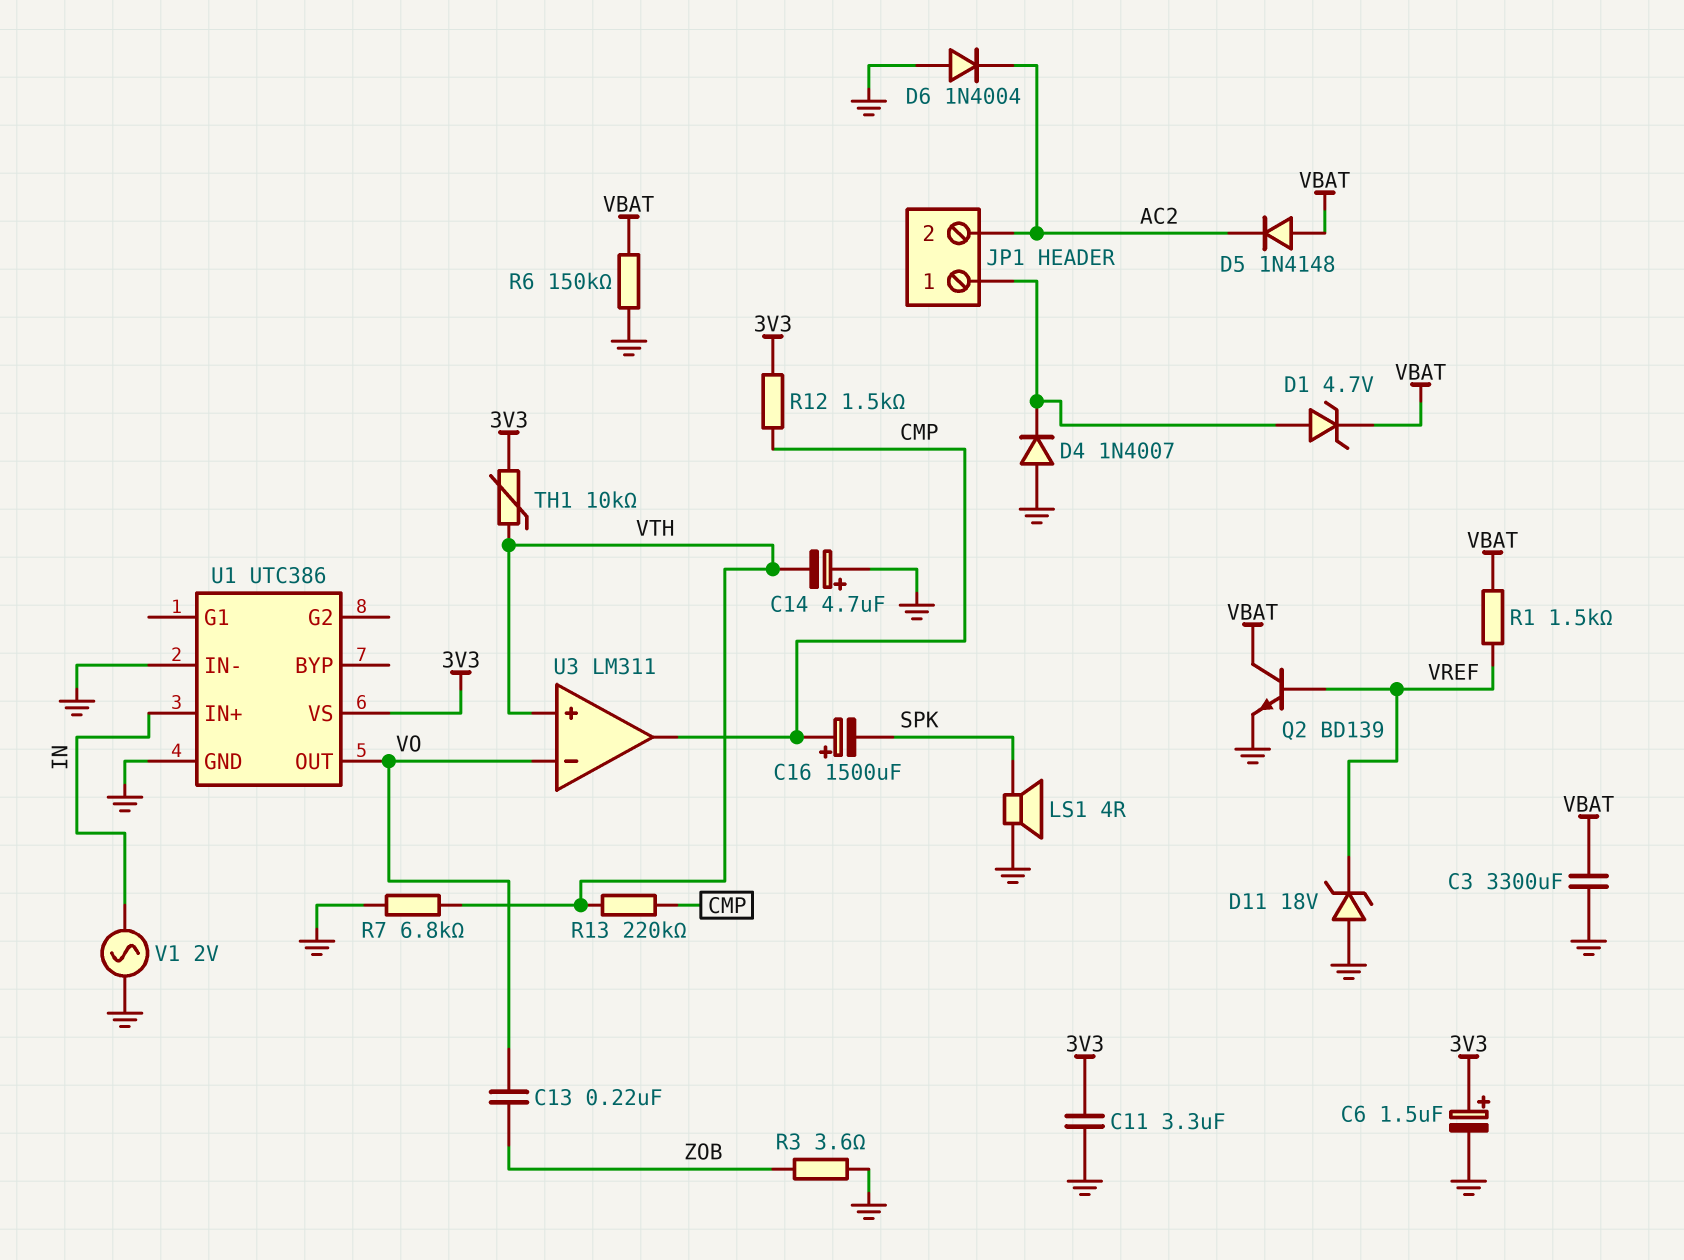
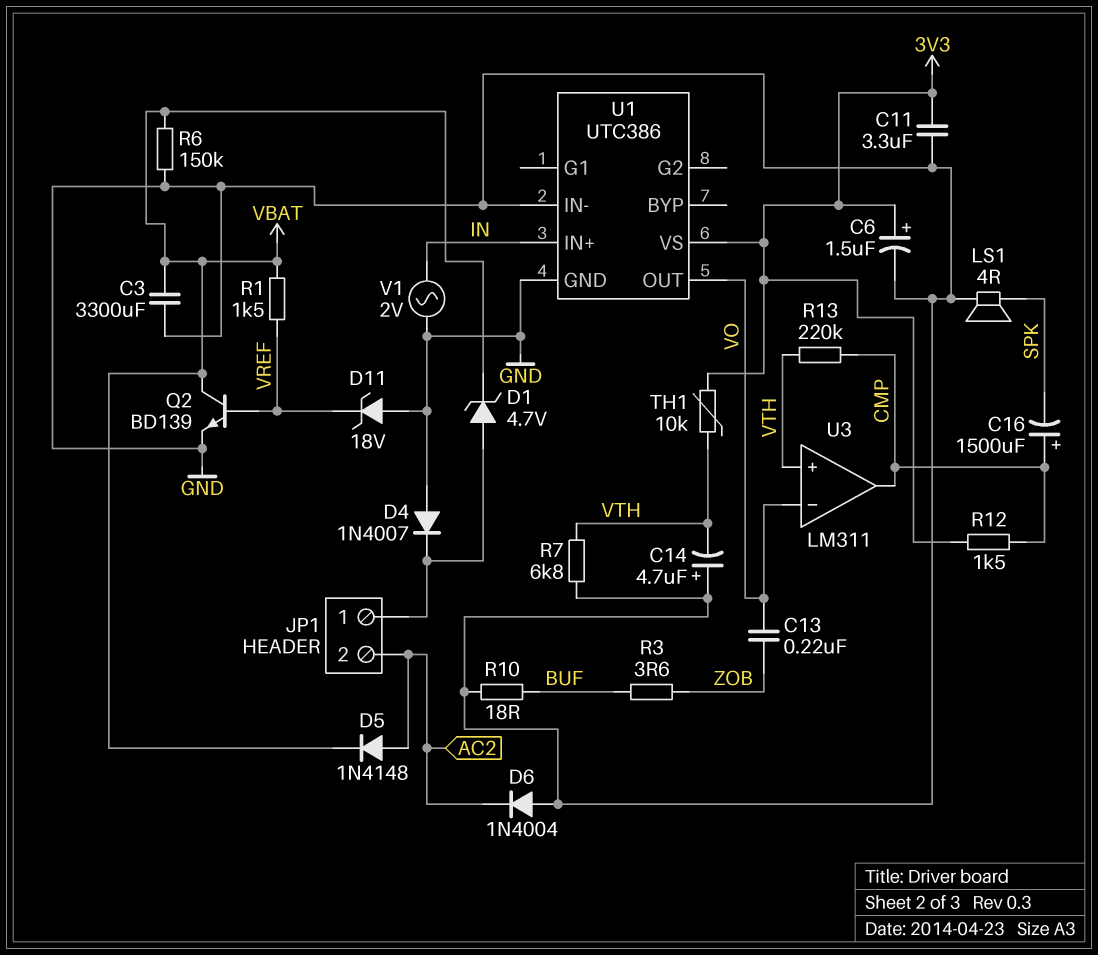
D5: diode 1N4148 (A VBAT, K AC2) -> diode 1N4148 (A AC2, K VBAT)
R3: 3.6 (GND, ZOB) -> 3.6 (BUF, ZOB)
R10: none -> 18 (BUF, GND)

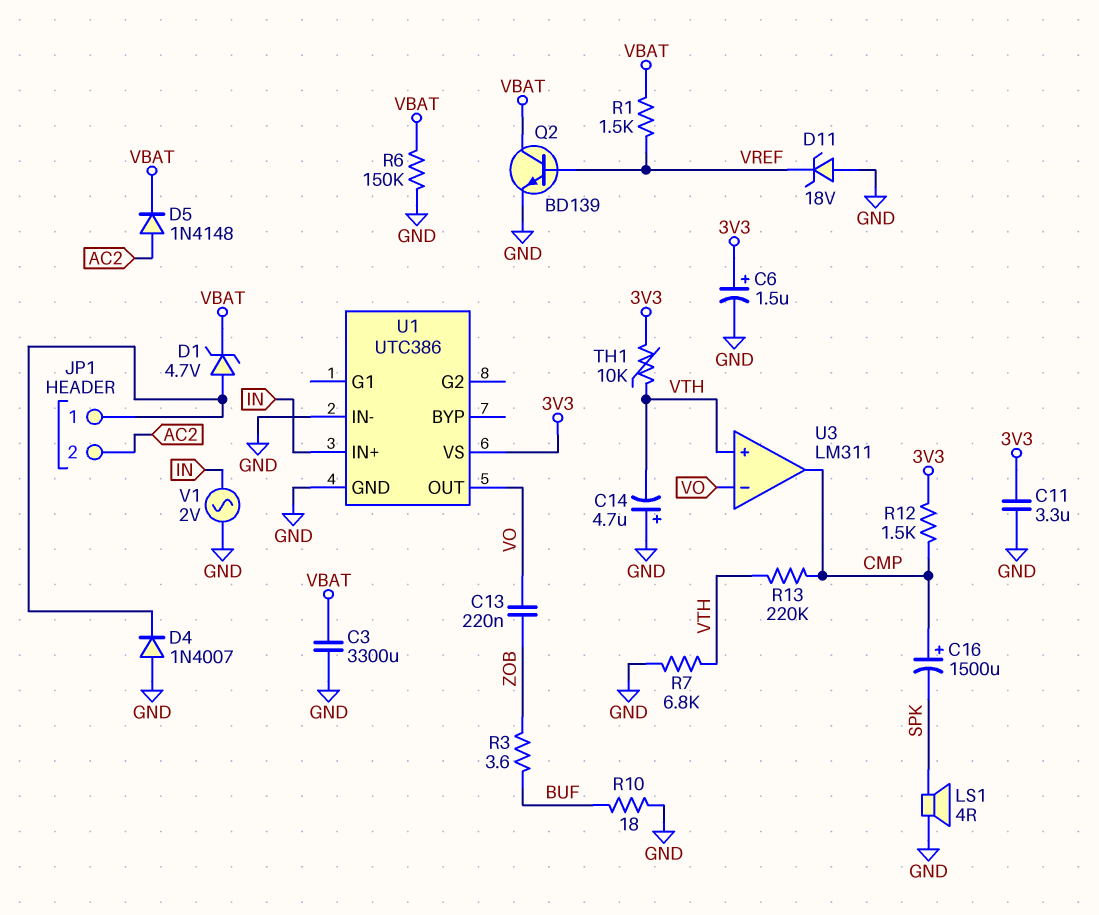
D6: diode 1N4004 (A GND, K AC2) -> none

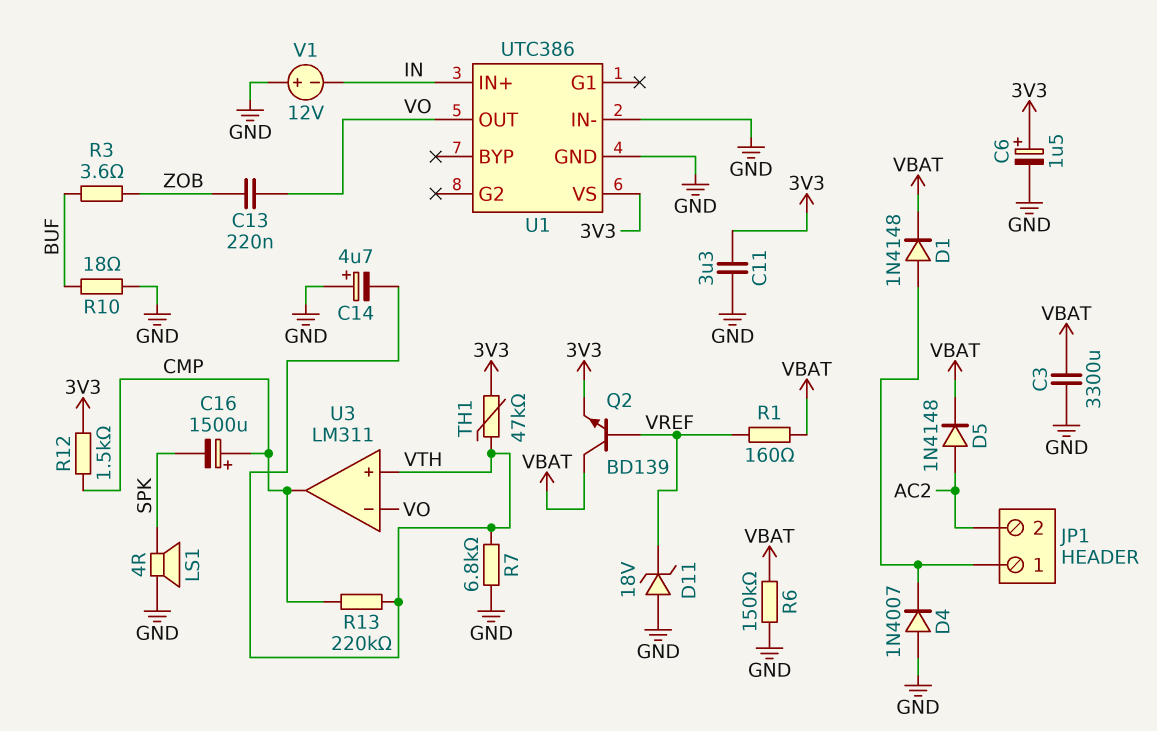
D1: zener 4.7V (A JP1/1, K VBAT) -> diode 1N4148 (A JP1/1, K VBAT)
Q2: NPN BD139 (B VREF, C VBAT, E GND) -> NPN BD139 (B VREF, C VBAT, E 3V3)
R1: 1.5k (VBAT, VREF) -> 160 (VBAT, VREF)
TH1: 10k (3V3, VTH) -> 47k (3V3, VTH)
V1: AC 2V (GND, IN) -> 12V (plus GND, minus IN)

